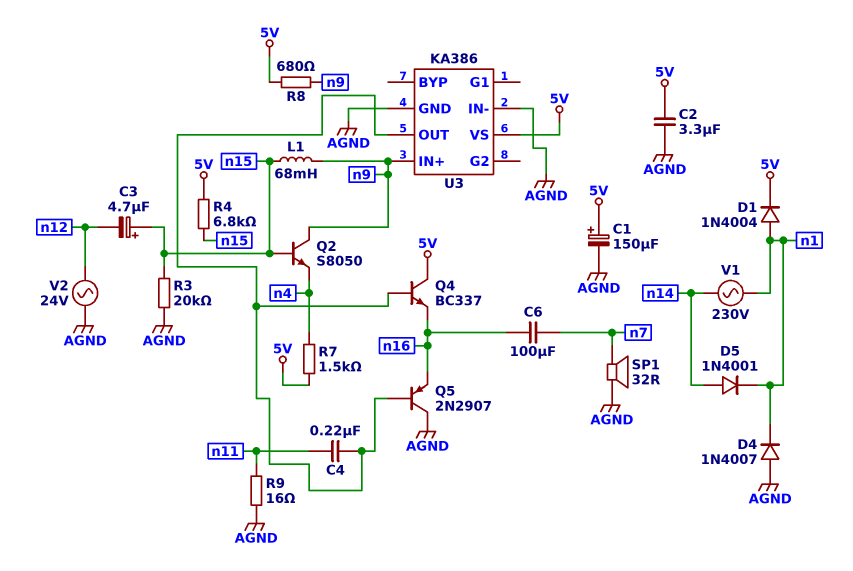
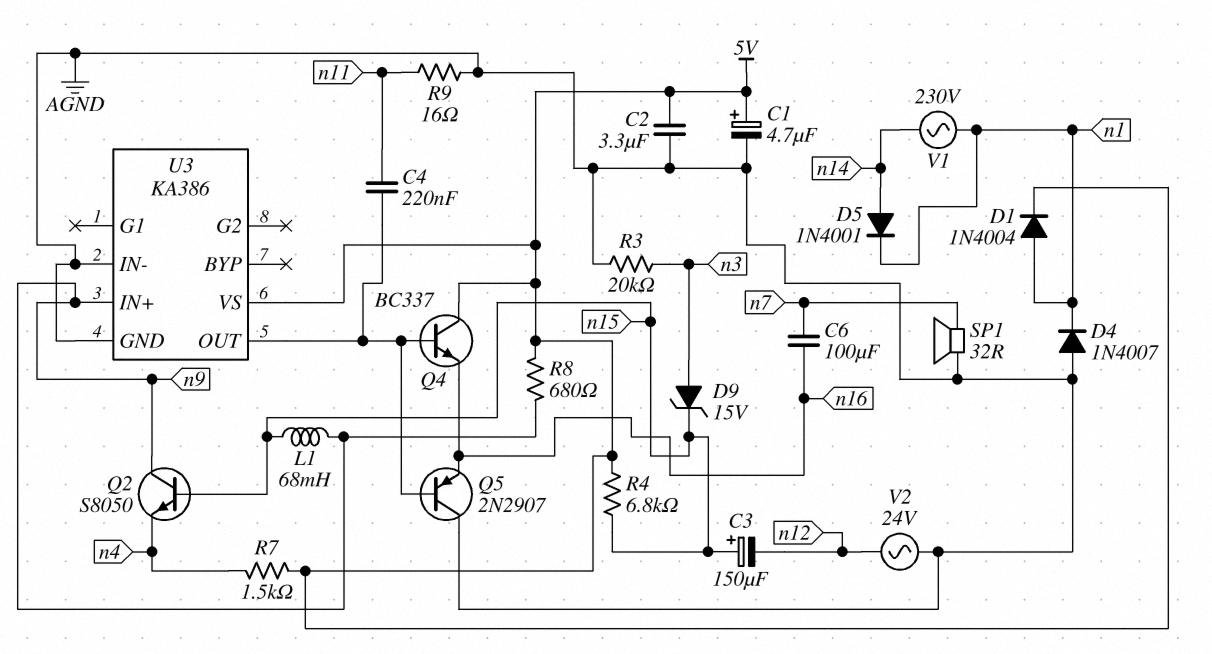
C1: 150uF (plus 5V, minus AGND) -> 4.7uF (plus 5V, minus AGND)
C3: 4.7uF (plus n15, minus n12) -> 150uF (plus n15, minus n12)
D9: none -> zener 15V (A n3, K n15)
R3: 20k (AGND, n15) -> 20k (AGND, n3)

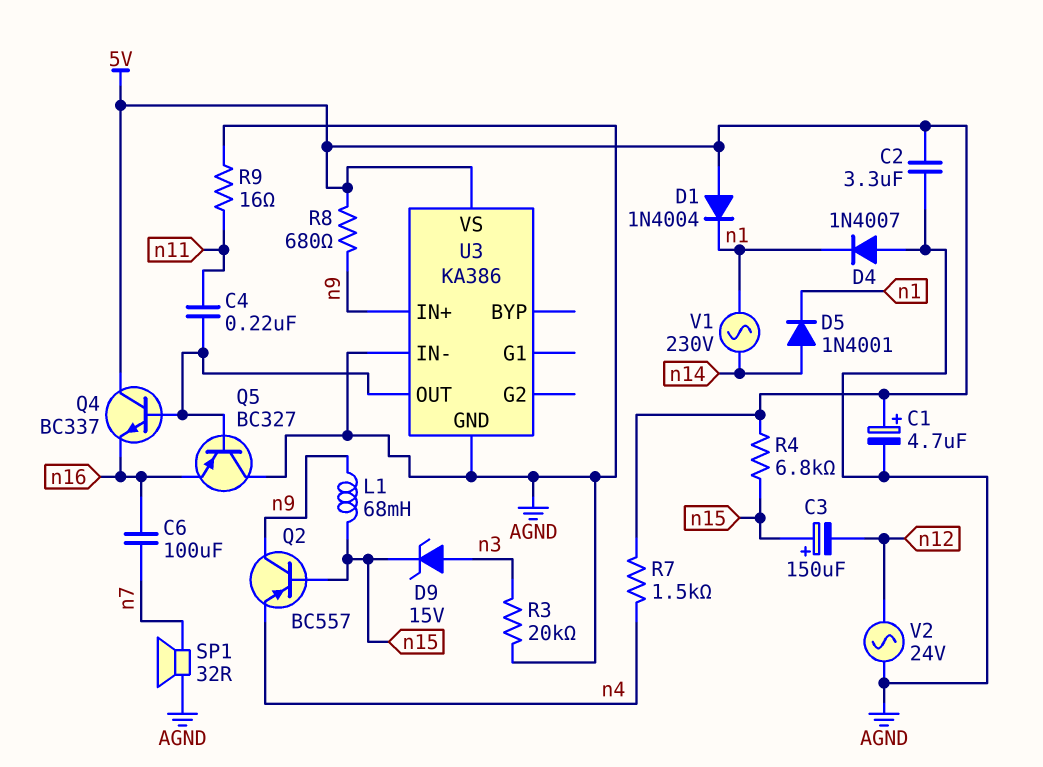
D1: diode 1N4004 (A n1, K 5V) -> diode 1N4004 (A 5V, K n1)
Q2: NPN S8050 (B n15, C n9, E n4) -> PNP BC557 (B n15, C n9, E n4)
Q5: PNP 2N2907 (B U3/OUT, C AGND, E n16) -> PNP BC327 (B U3/OUT, C AGND, E n16)

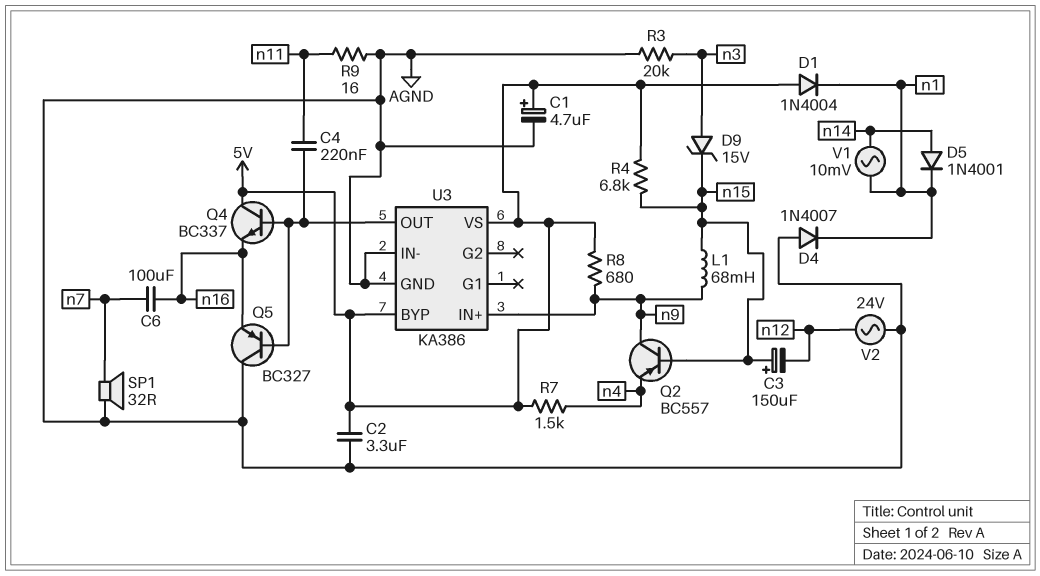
U3 pin BYP: none -> 5V
V1: AC 230V (n1, n14) -> AC 10mV (n1, n14)

